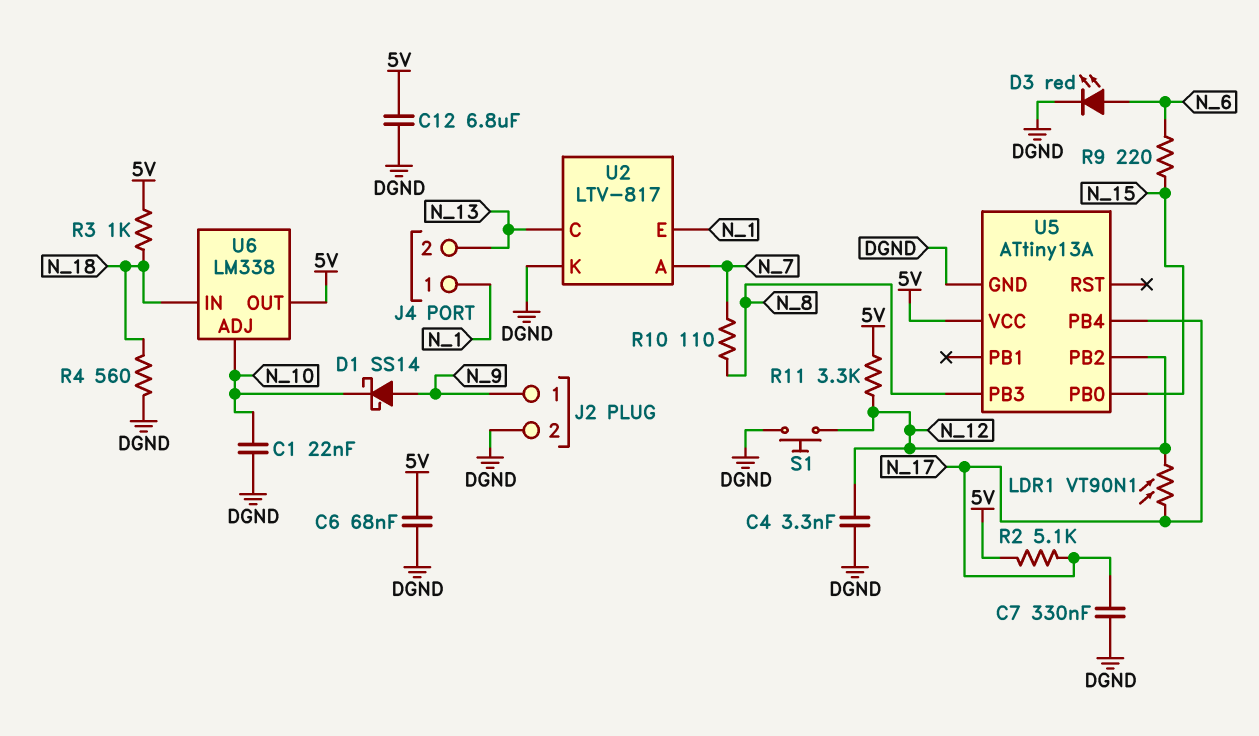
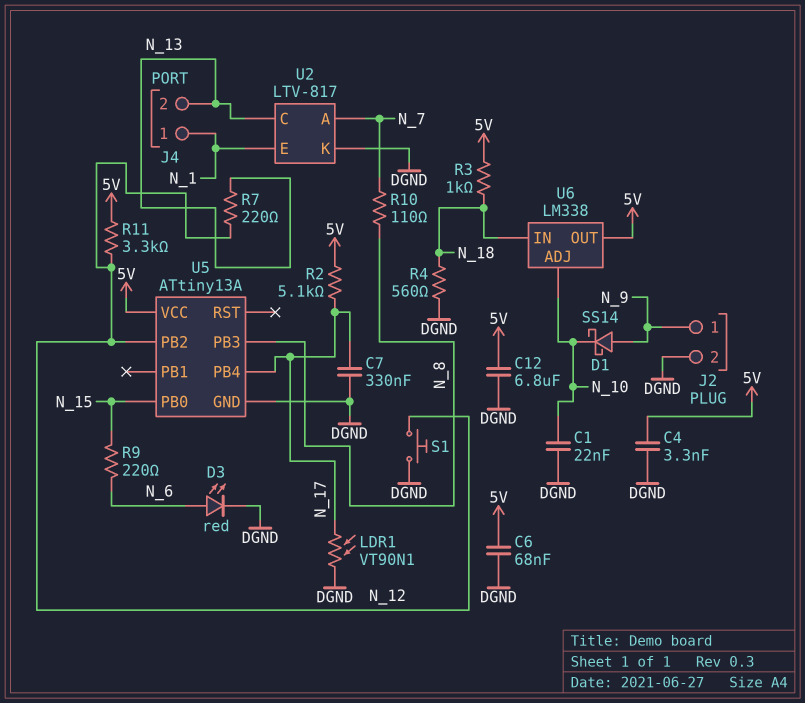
C4: 3.3nF (DGND, N_12) -> 3.3nF (5V, DGND)
LDR1: VT90N1 (N_12, N_17) -> VT90N1 (DGND, N_17)
R7: none -> 220 (N_12, N_13)

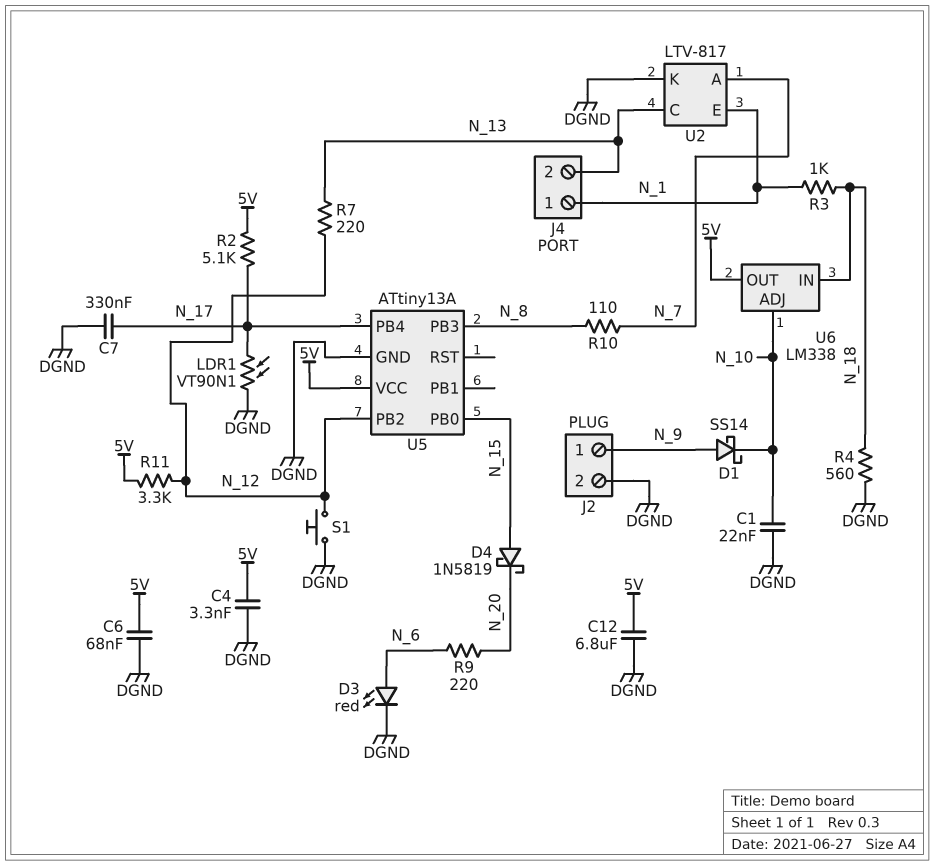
D4: none -> schottky 1N5819 (A N_15, K N_20)
R3: 1k (5V, N_18) -> 1k (N_1, N_18)
R9: 220 (N_6, N_15) -> 220 (N_6, N_20)

